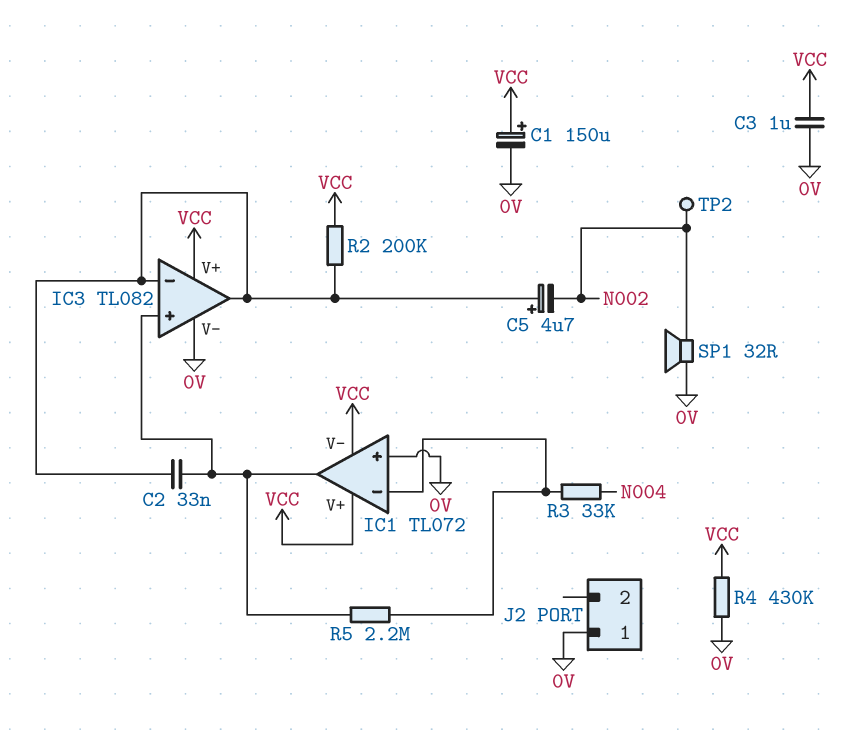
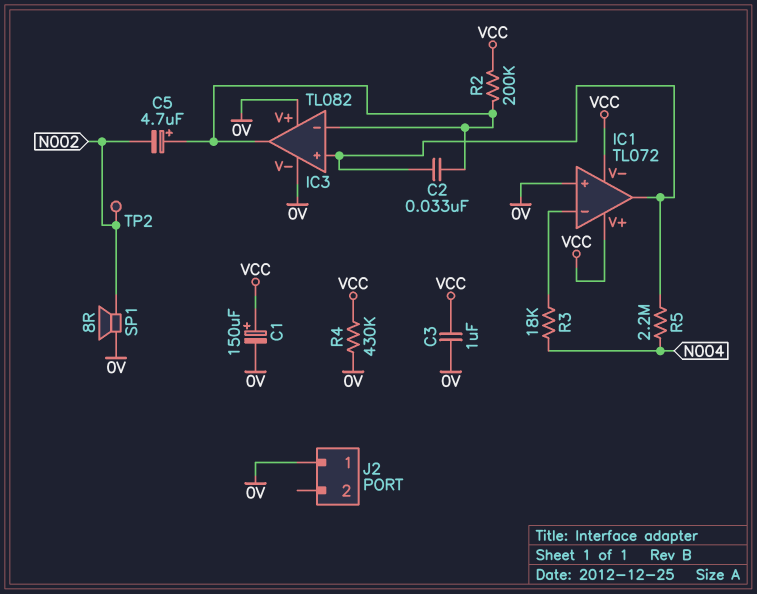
IC3 pin V+: VCC -> 0V
R3: 33k (IC1/in-, N004) -> 18k (IC1/in-, N004)
R5: 2.2M (IC1/in-, IC1/out) -> 2.2M (IC1/out, N004)
SP1: speaker 32R (0V, N002) -> speaker 8R (0V, N002)

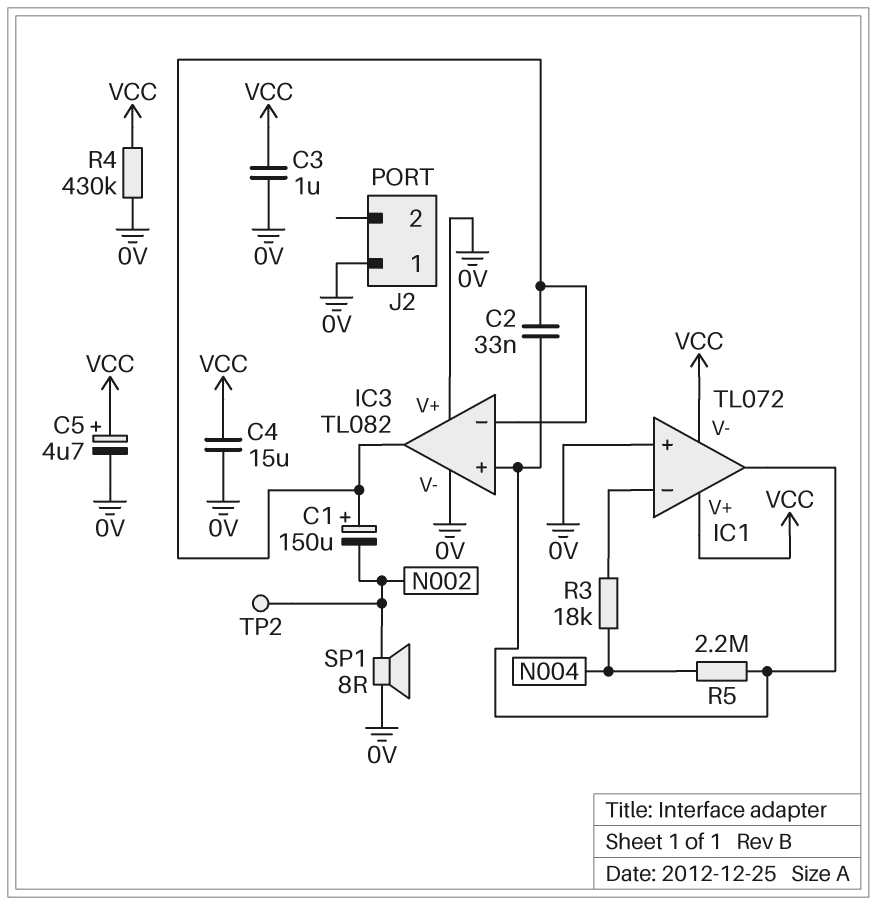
C1: 150uF (plus VCC, minus 0V) -> 150uF (plus IC3/in-, minus N002)
C4: none -> 15uF (0V, VCC)
C5: 4.7uF (plus IC3/in-, minus N002) -> 4.7uF (plus VCC, minus 0V)
R2: 200k (IC3/in-, VCC) -> none

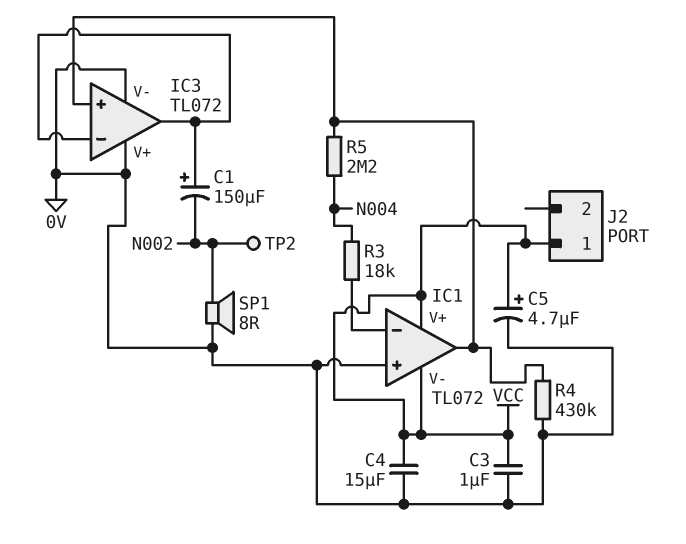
C2: 33nF (IC1/out, IC3/in-) -> none
IC3: TL082 -> TL072
J2 pin 1: 0V -> VCC
R4: 430k (0V, VCC) -> 430k (0V, IC1/out)

